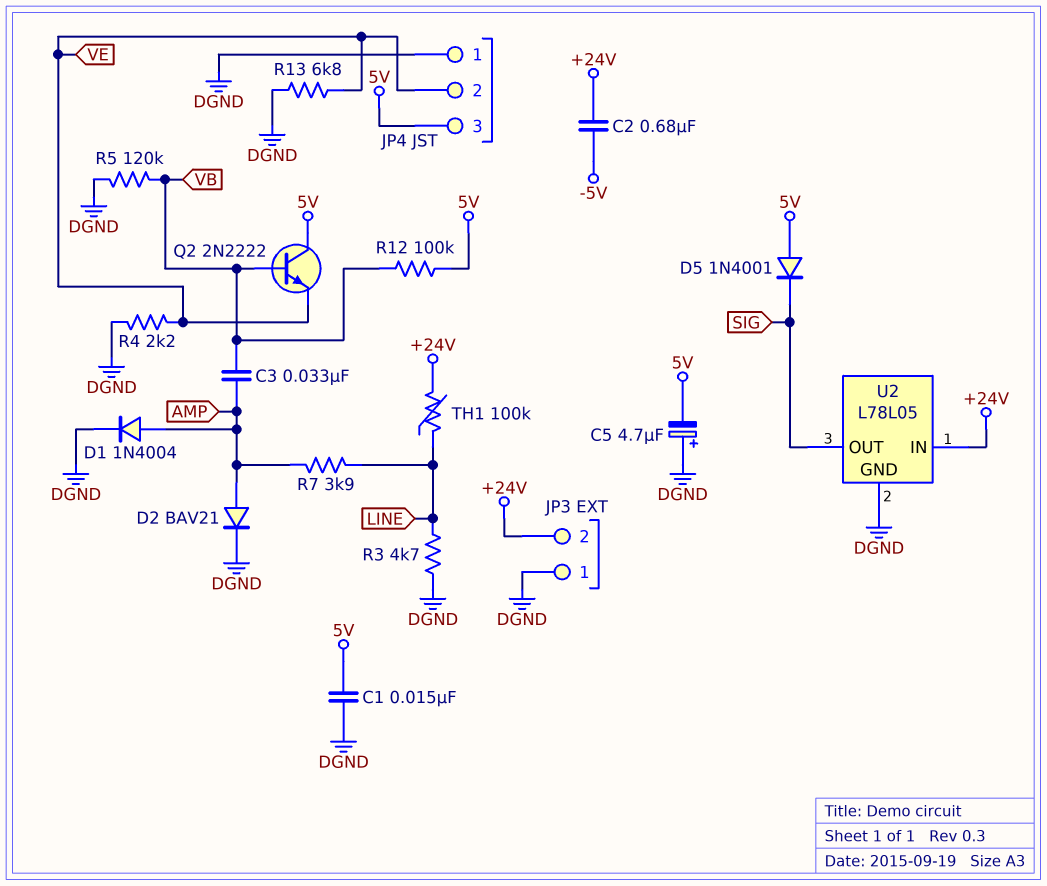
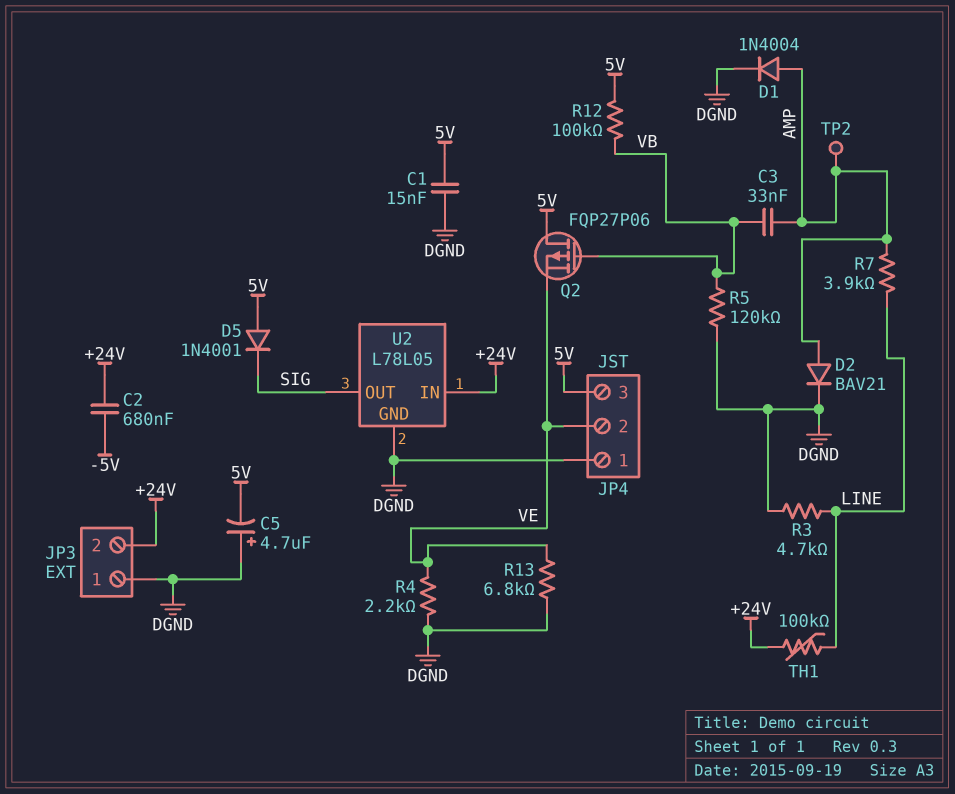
Q2: NPN 2N2222 (B VB, C 5V, E VE) -> PMOS FQP27P06 (G VB, D 5V, S VE)
TP2: none -> test point (AMP)

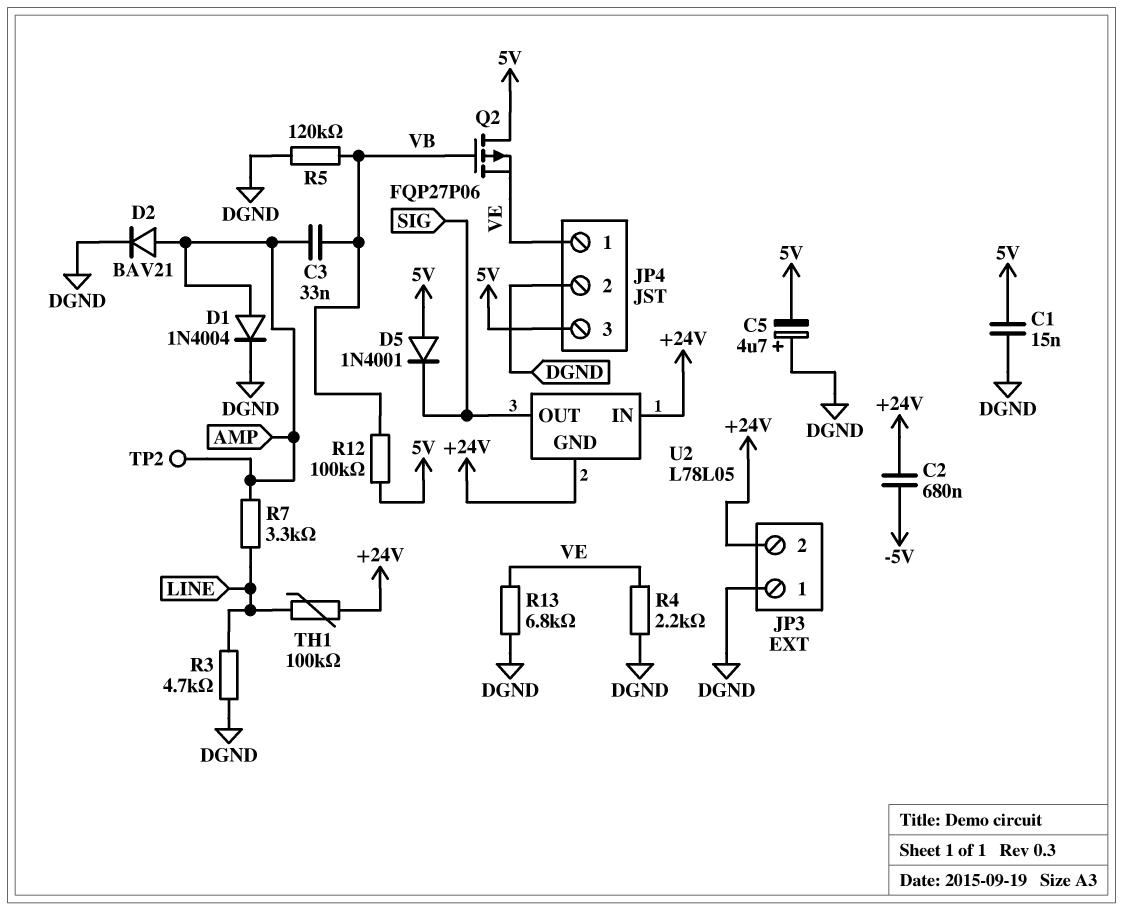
JP4 pin 1: DGND -> VE
JP4 pin 2: VE -> DGND
R7: 3.9k (AMP, LINE) -> 3.3k (AMP, LINE)
U2 pin GND: DGND -> +24V

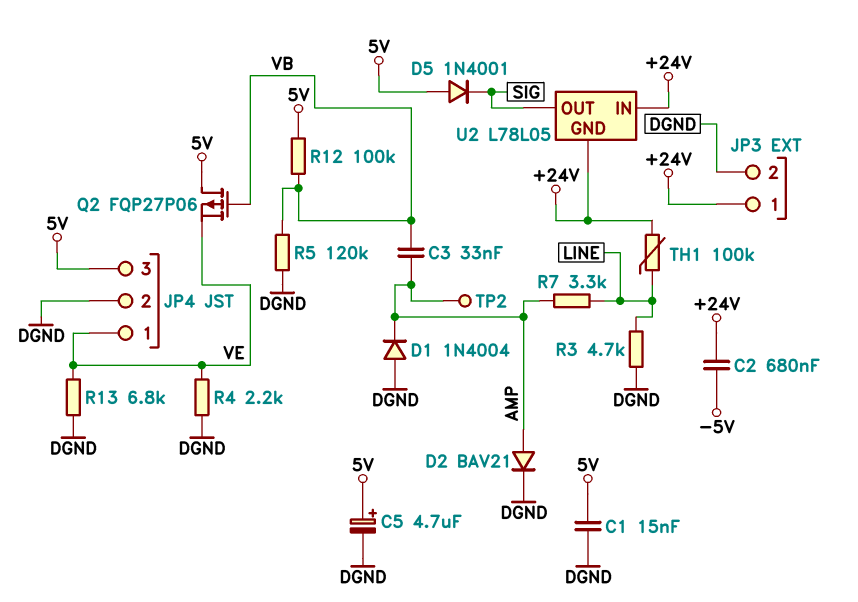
C5: 4.7uF (plus DGND, minus 5V) -> 4.7uF (plus 5V, minus DGND)
D1: diode 1N4004 (A AMP, K DGND) -> diode 1N4004 (A DGND, K AMP)
JP3 pin 1: DGND -> +24V
JP3 pin 2: +24V -> DGND

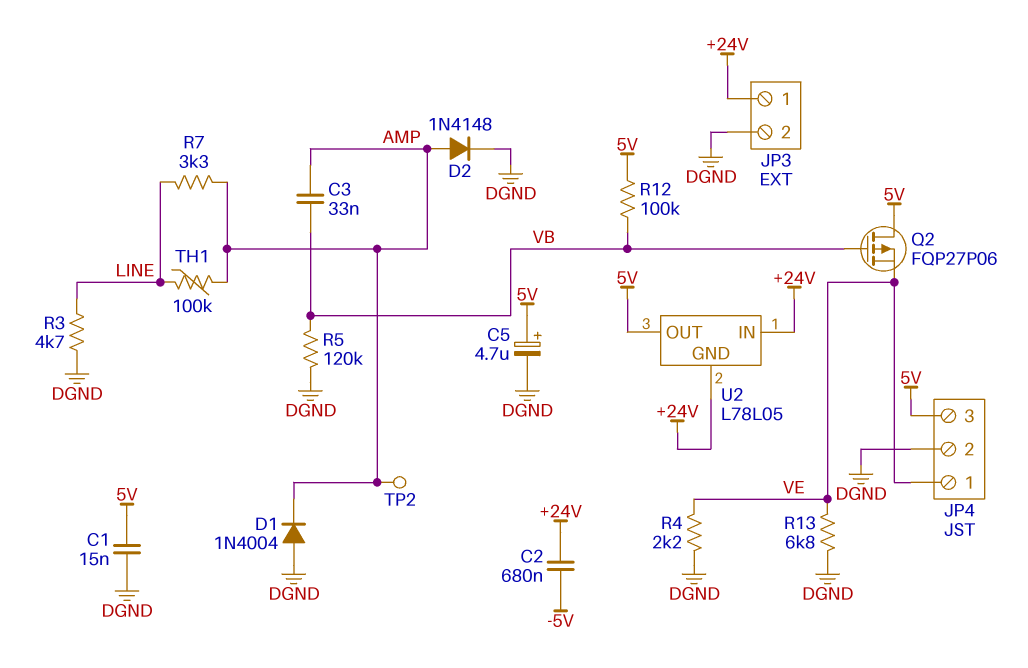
D2: diode BAV21 (A AMP, K DGND) -> diode 1N4148 (A AMP, K DGND)
D5: diode 1N4001 (A 5V, K SIG) -> none
TH1: 100k (+24V, LINE) -> 100k (AMP, LINE)
U2 pin OUT: SIG -> 5V

